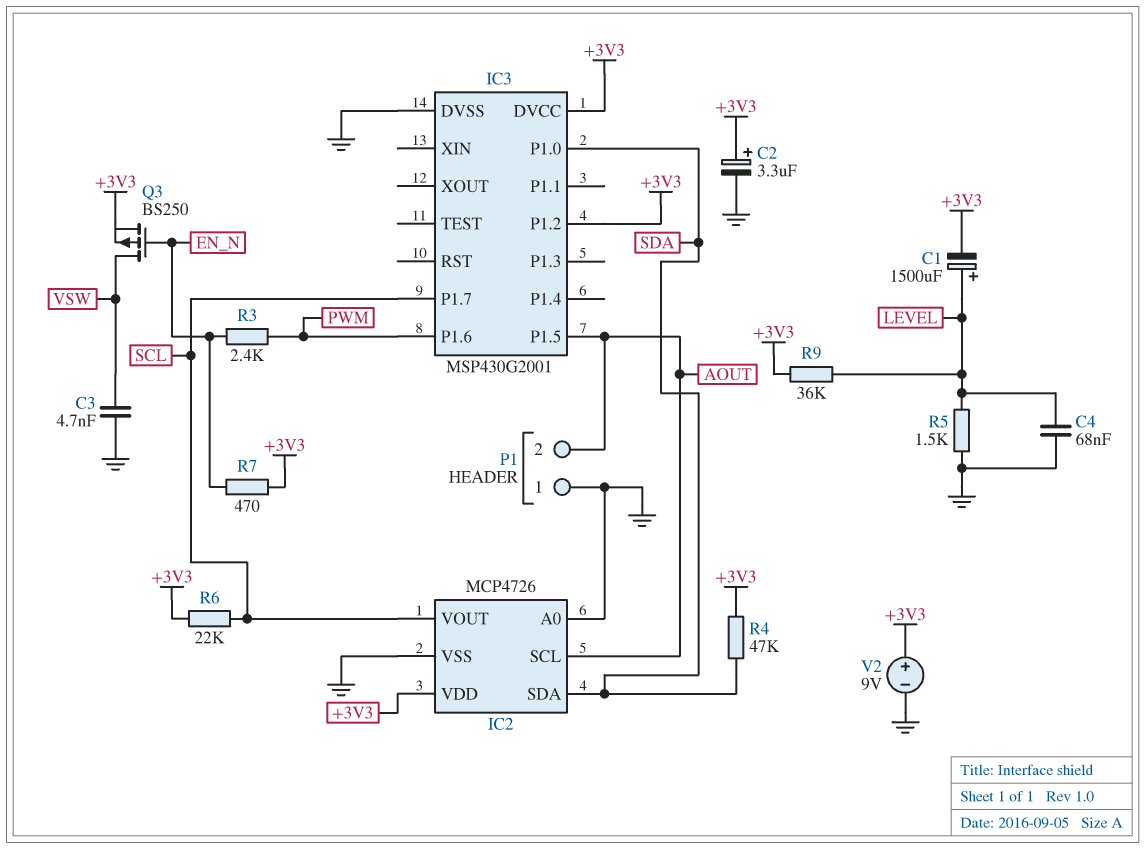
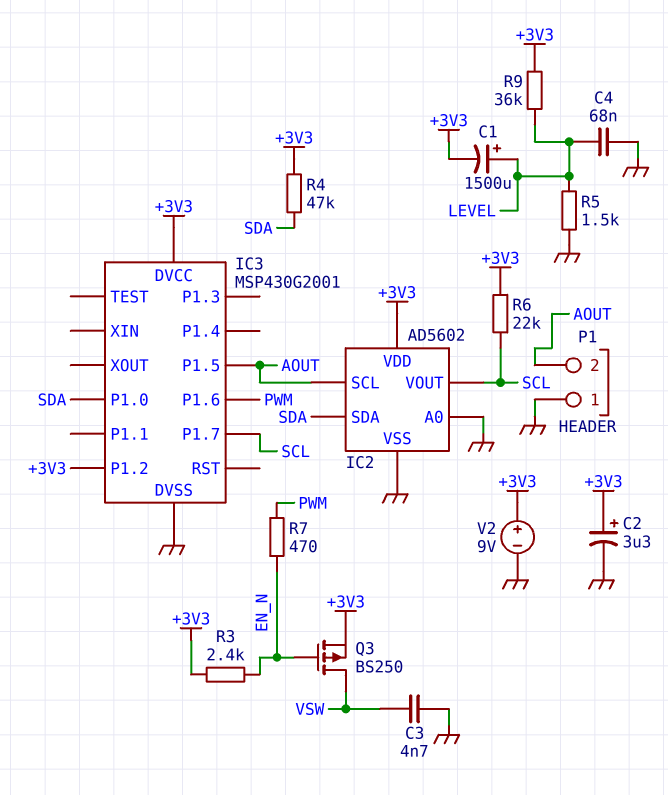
IC2: MCP4726 -> AD5602
R3: 2.4k (EN_N, PWM) -> 2.4k (+3V3, EN_N)
R7: 470 (+3V3, EN_N) -> 470 (EN_N, PWM)

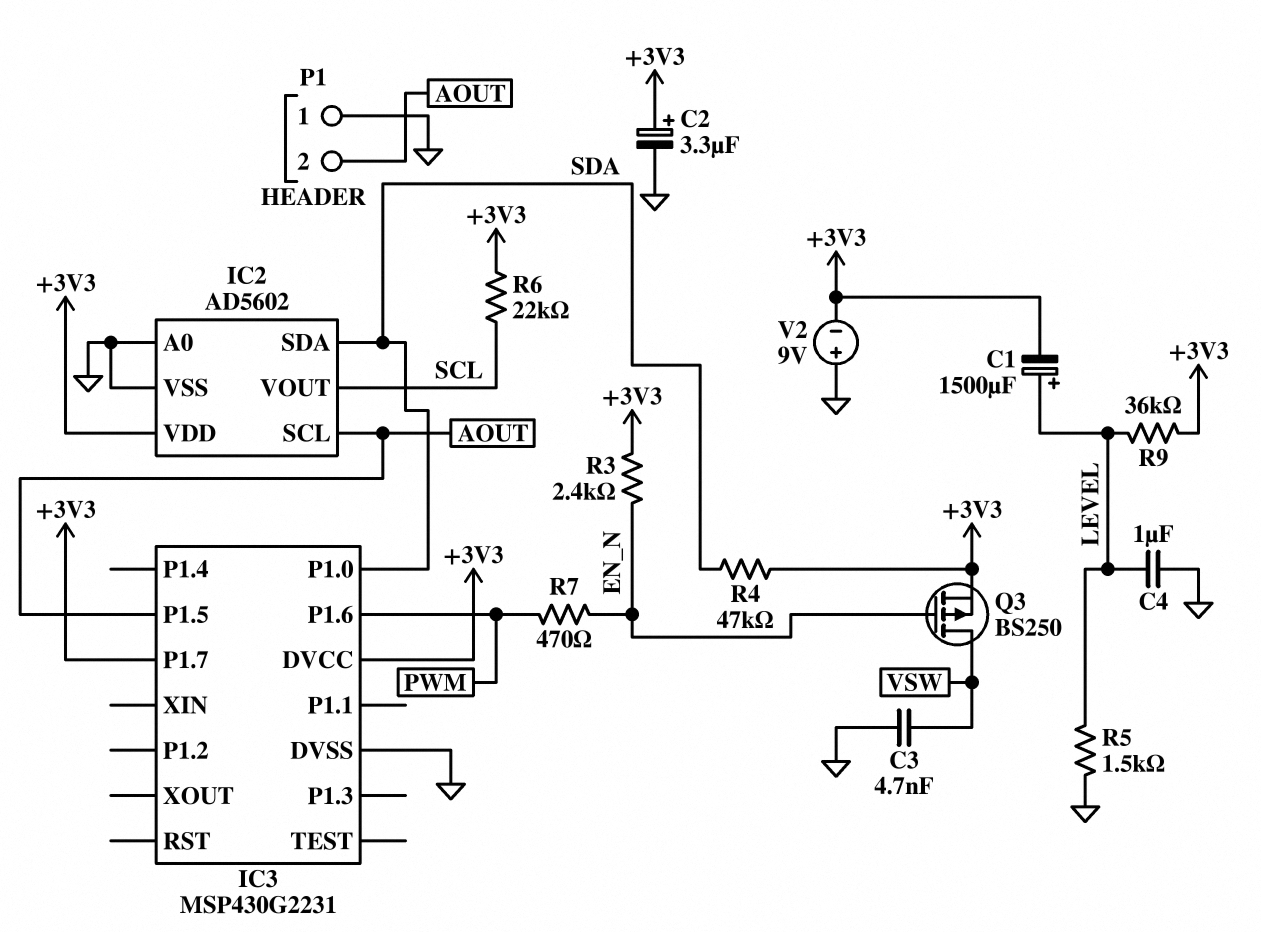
C4: 68nF (GND, LEVEL) -> 1uF (GND, LEVEL)
IC3: MSP430G2001 -> MSP430G2231
IC3 pin P1.2: +3V3 -> none
IC3 pin P1.7: SCL -> +3V3
V2: 9V (plus +3V3, minus GND) -> 9V (plus GND, minus +3V3)

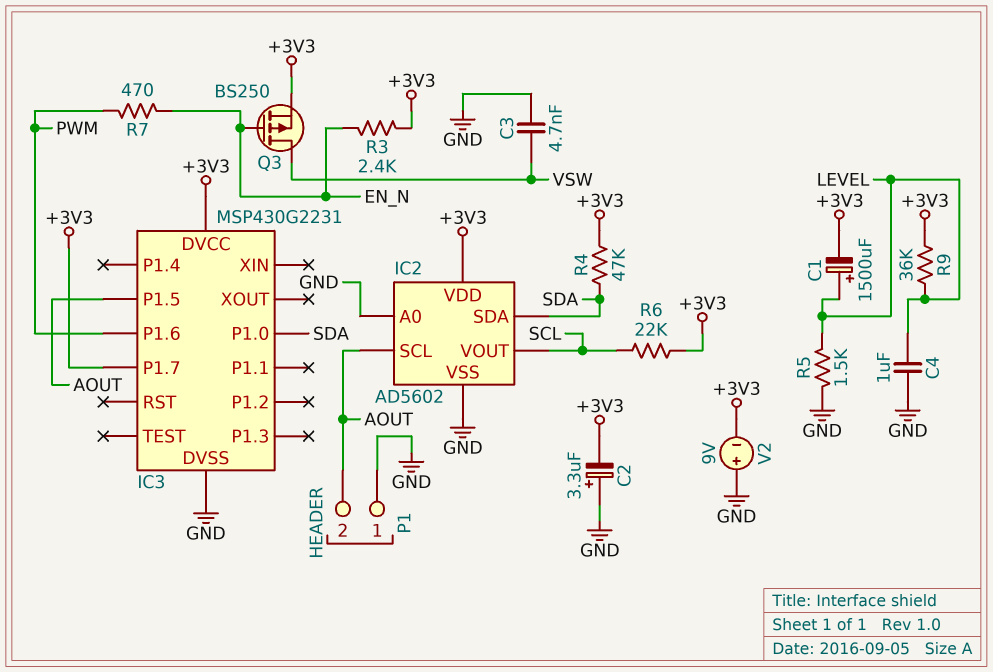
C2: 3.3uF (plus +3V3, minus GND) -> 3.3uF (plus GND, minus +3V3)

